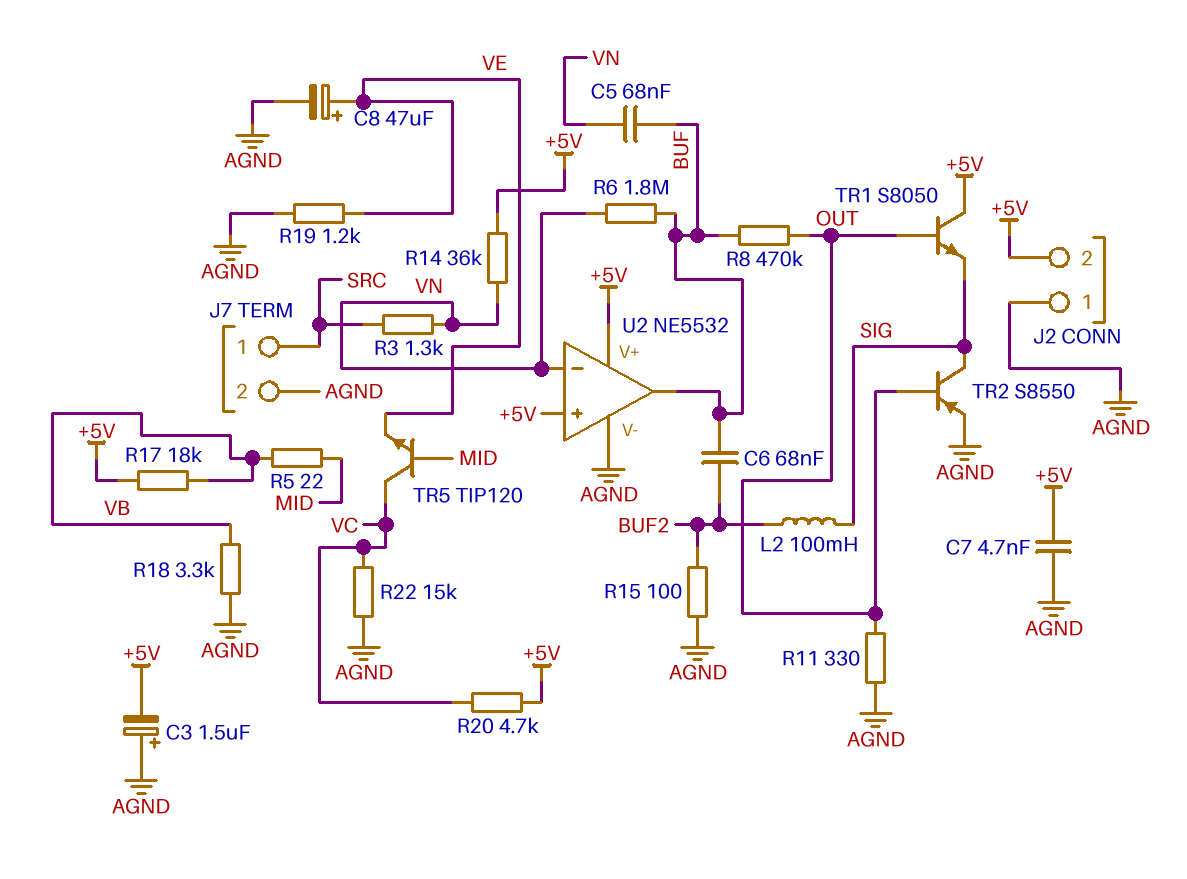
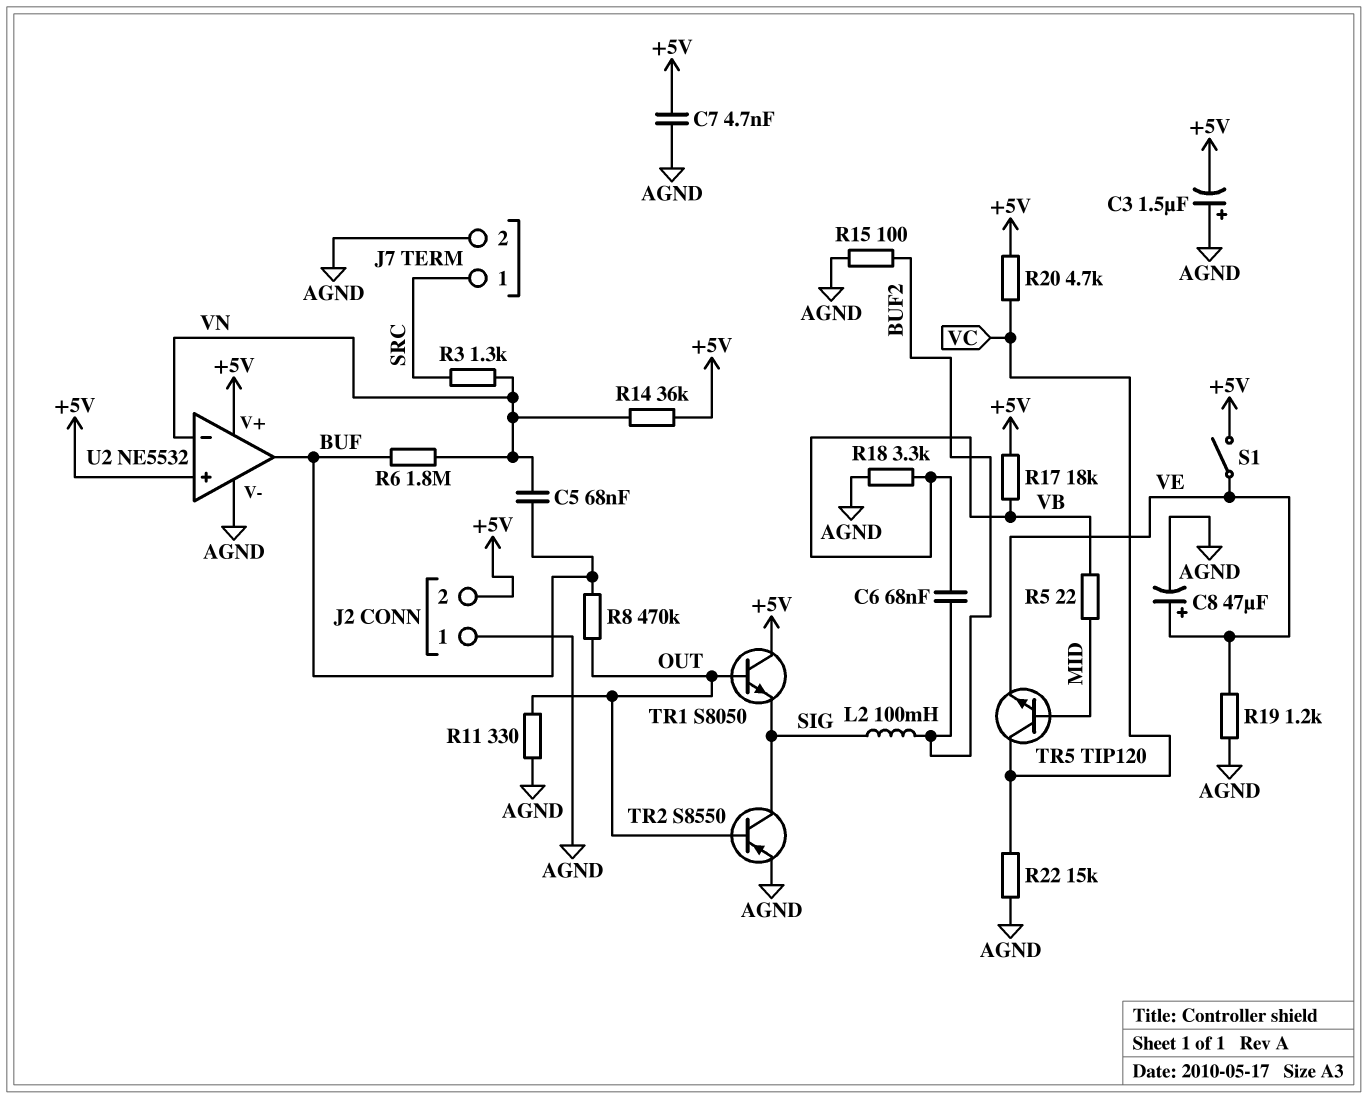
C6: 68nF (BUF, BUF2) -> 68nF (BUF2, VB)
S1: none -> switch (+5V, VE)

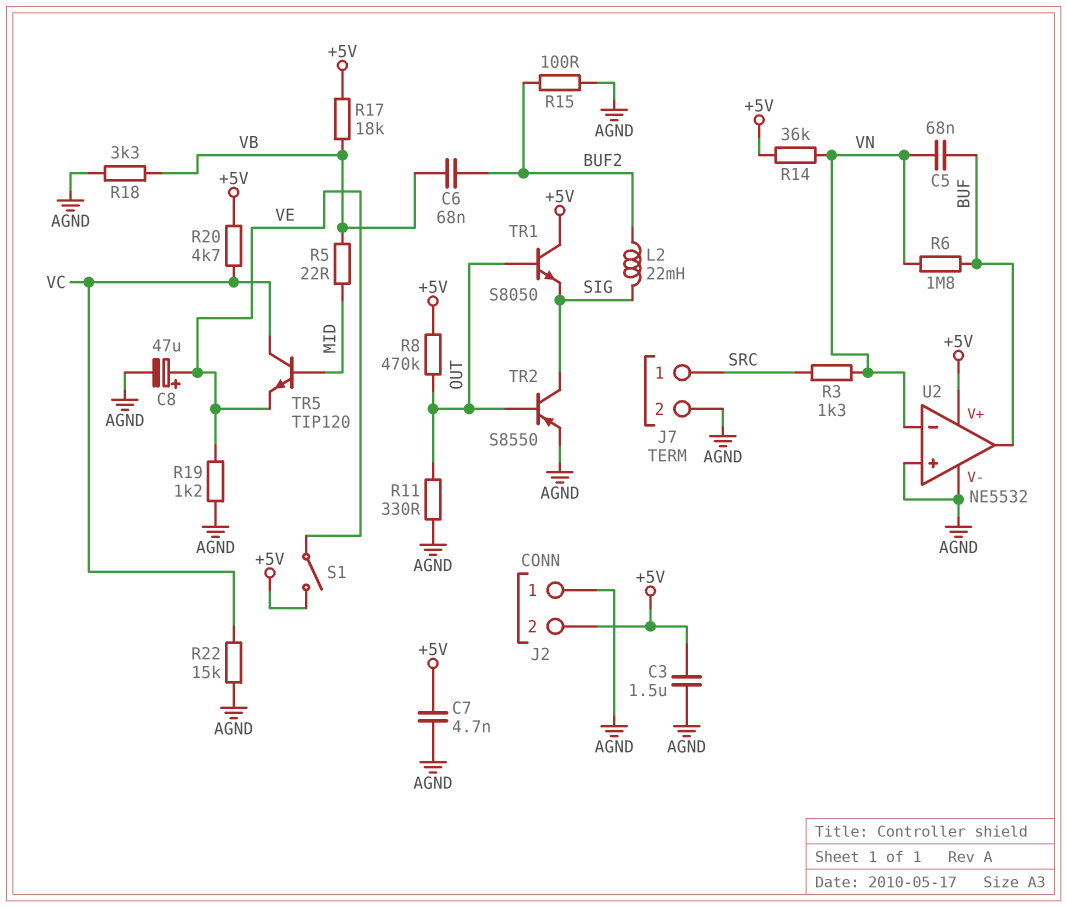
C3: 1.5uF (plus AGND, minus +5V) -> 1.5uF (+5V, AGND)
L2: 100mH (BUF2, SIG) -> 22mH (BUF2, SIG)
R8: 470k (BUF, OUT) -> 470k (+5V, OUT)
U2 pin in+: +5V -> AGND

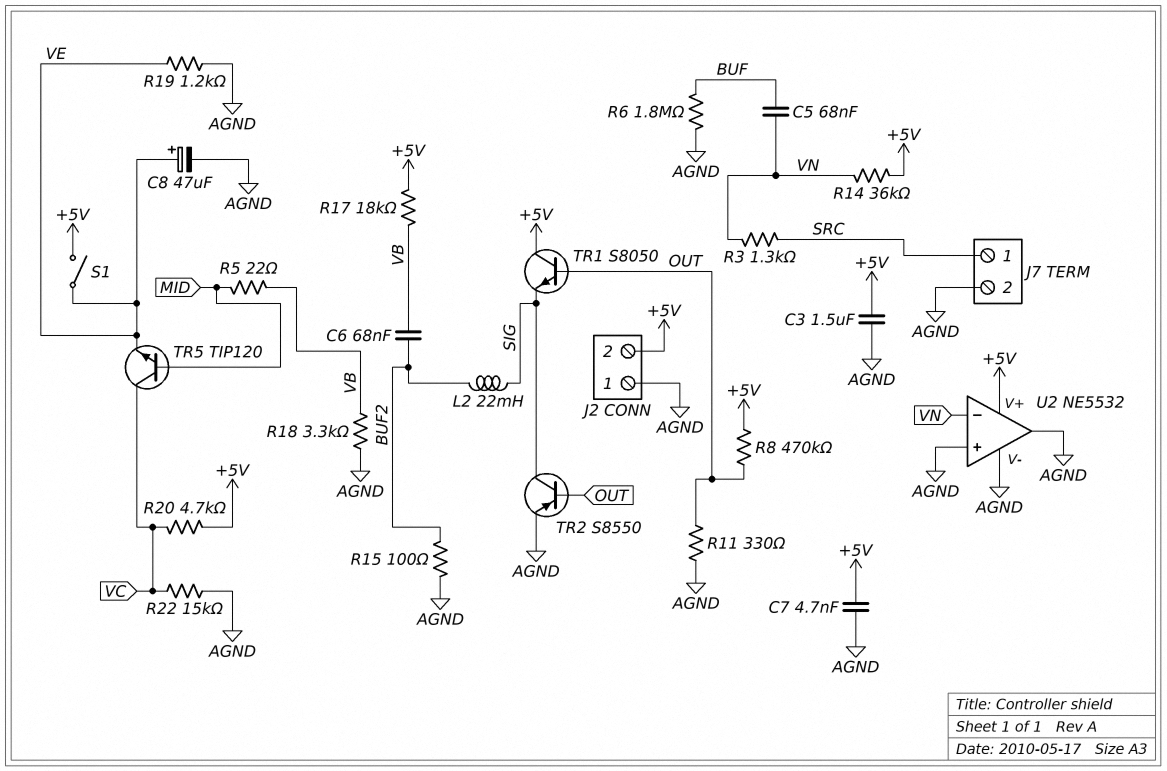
R6: 1.8M (BUF, VN) -> 1.8M (AGND, BUF)
U2 pin out: BUF -> AGND

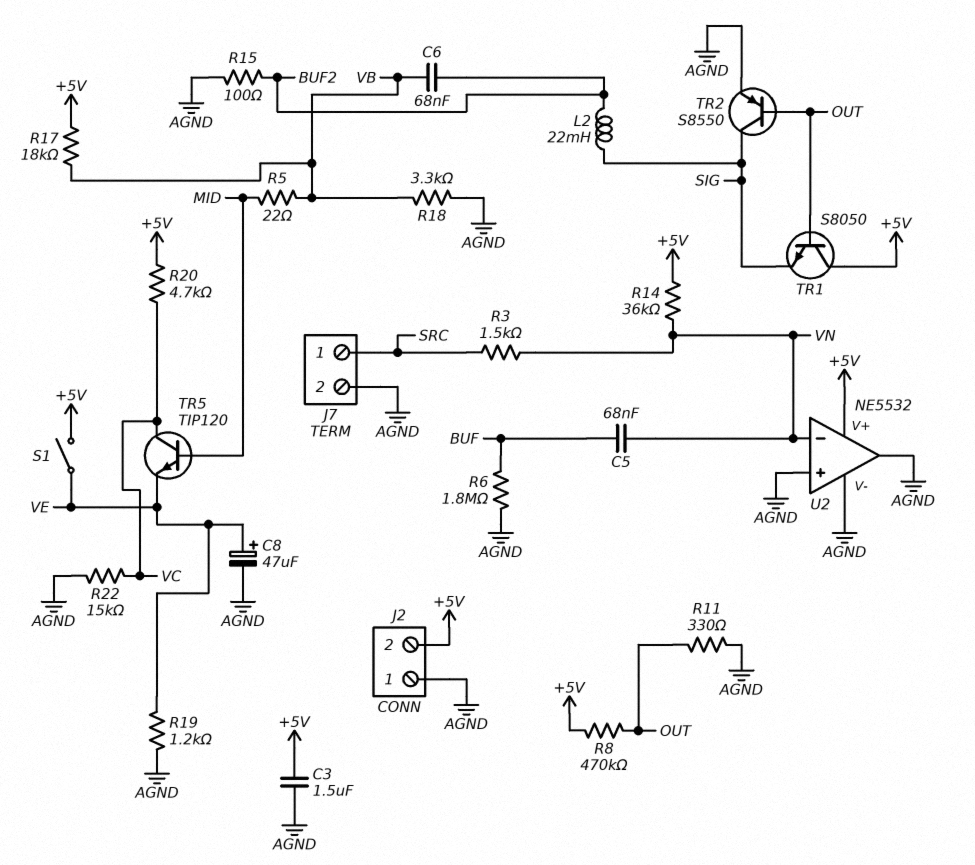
C7: 4.7nF (+5V, AGND) -> none
R3: 1.3k (SRC, VN) -> 1.5k (SRC, VN)

